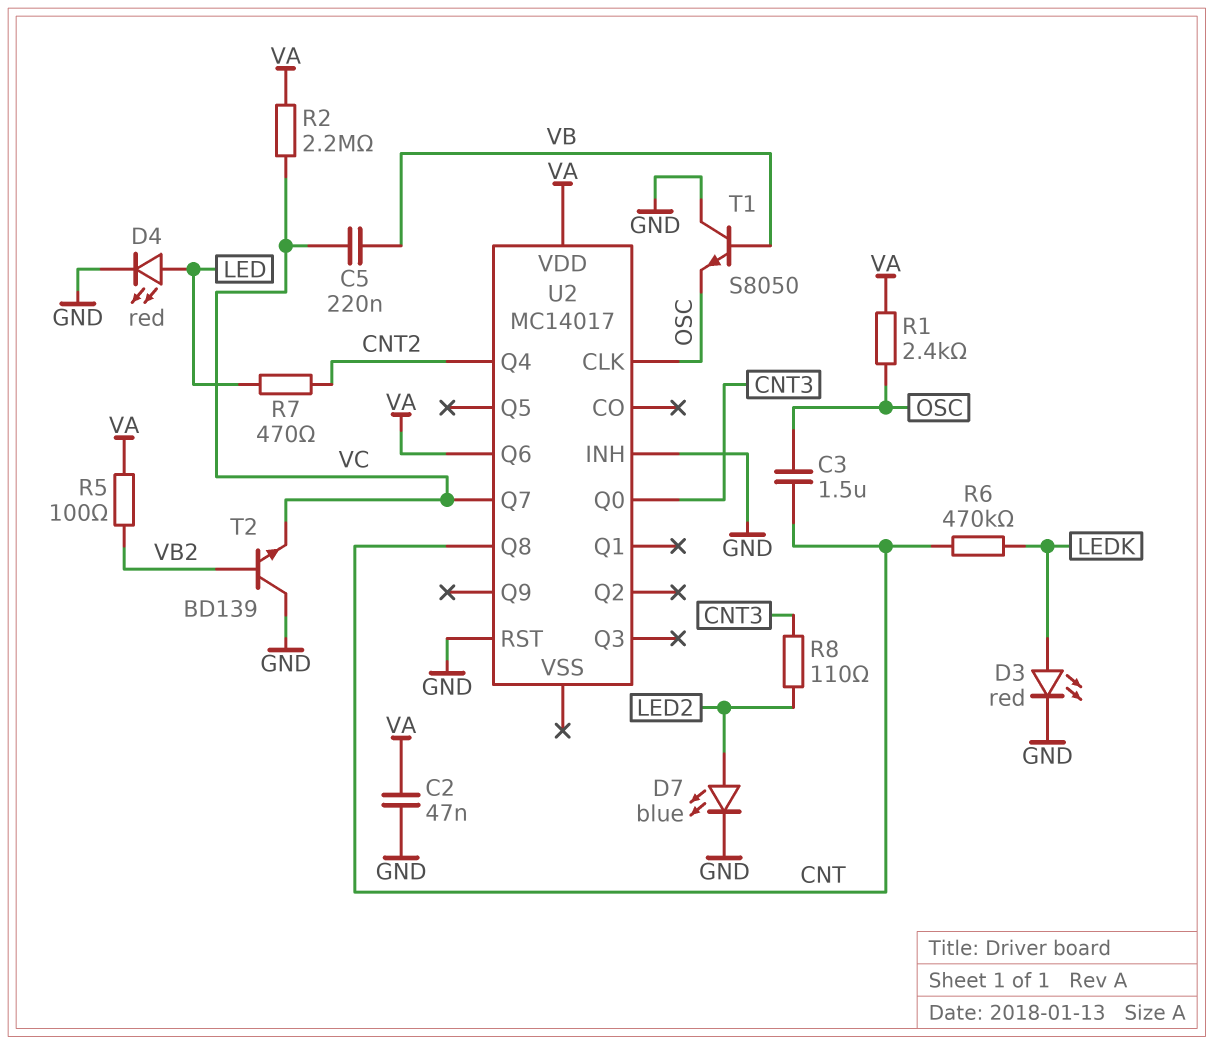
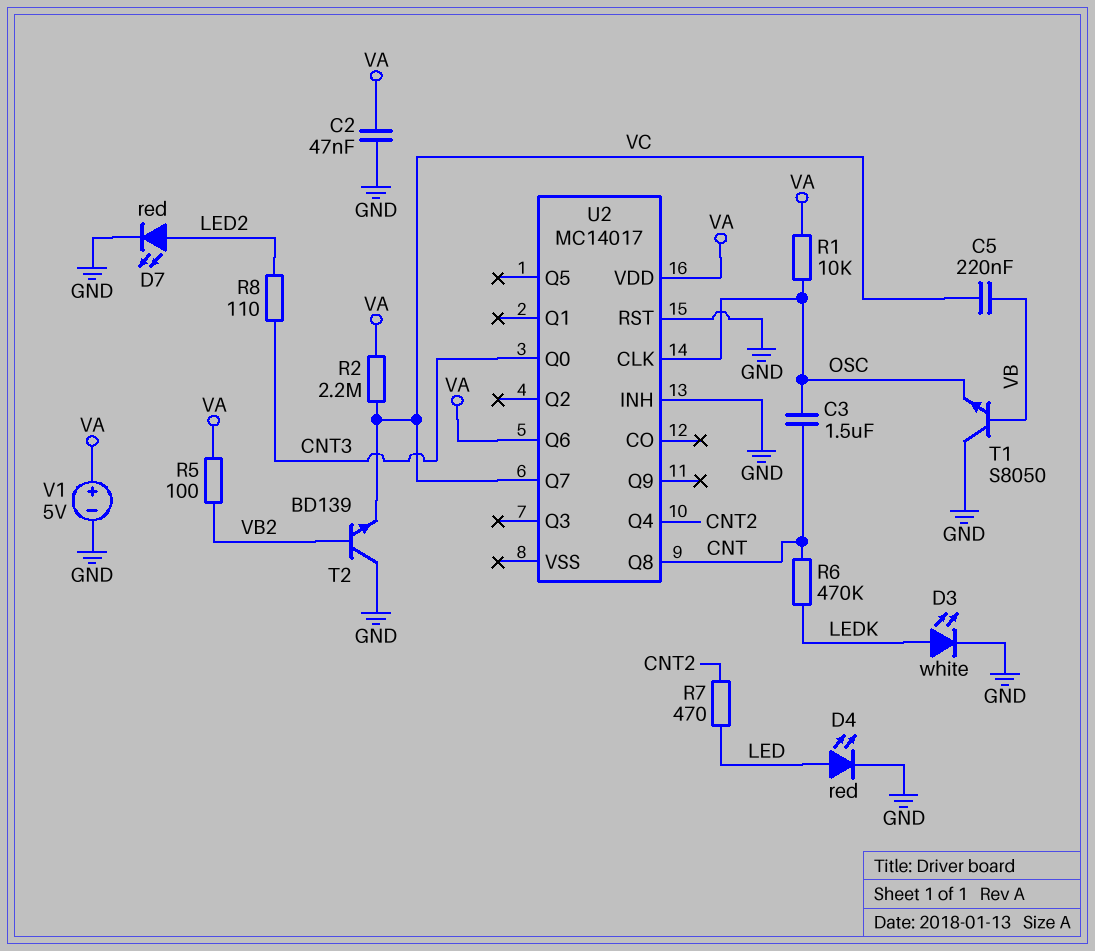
D3: LED red (A LEDK, K GND) -> LED white (A LEDK, K GND)
D7: LED blue (A LED2, K GND) -> LED red (A LED2, K GND)
R1: 2.4k (OSC, VA) -> 10k (OSC, VA)
V1: none -> 5V (plus VA, minus GND)

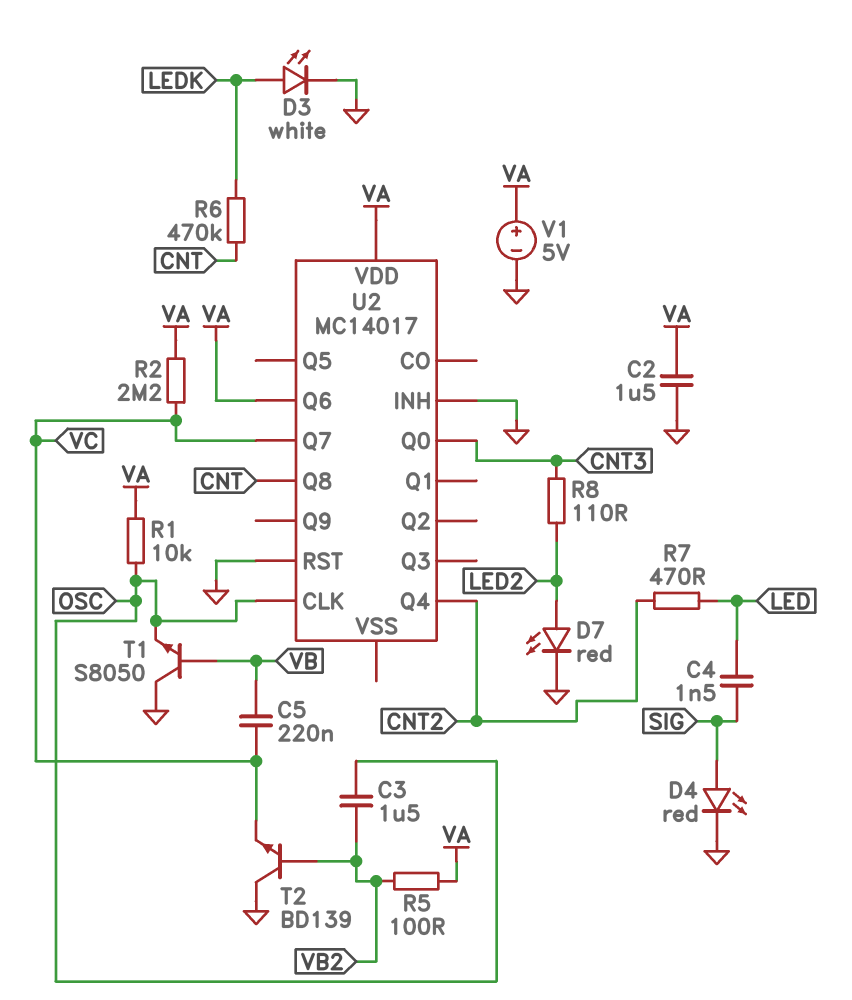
C2: 47nF (GND, VA) -> 1.5uF (GND, VA)
C3: 1.5uF (CNT, OSC) -> 1.5uF (OSC, VB2)
C4: none -> 1.5nF (LED, SIG)
D4: LED red (A LED, K GND) -> LED red (A SIG, K GND)

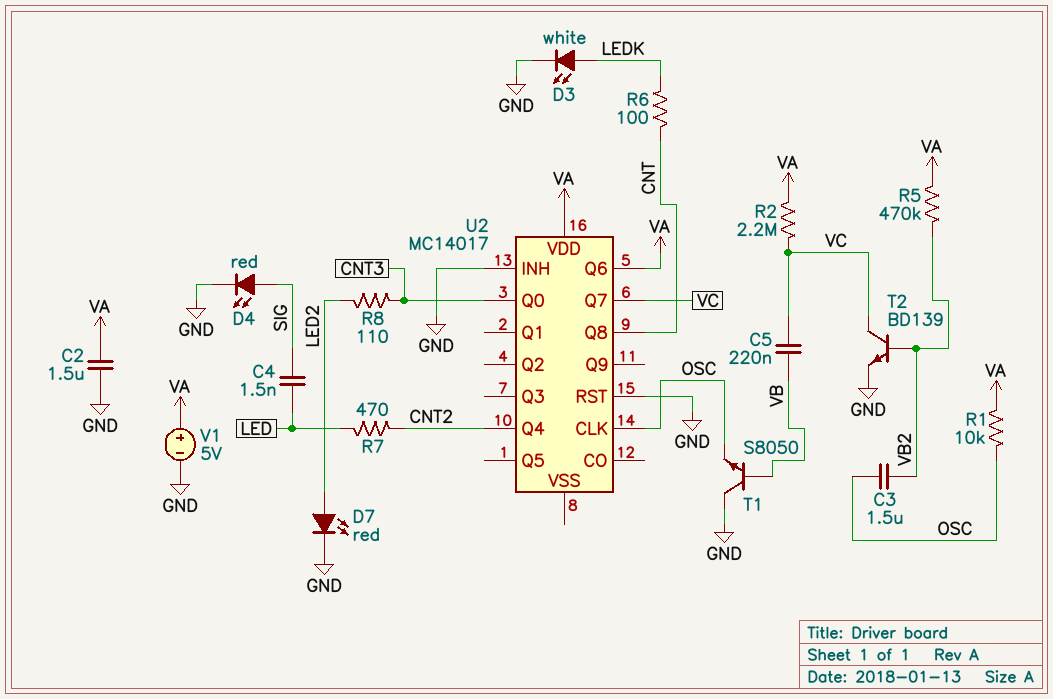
R5: 100 (VA, VB2) -> 470k (VA, VB2)
R6: 470k (CNT, LEDK) -> 100 (CNT, LEDK)
T2: NPN BD139 (B VB2, C GND, E VC) -> NPN BD139 (B VB2, C VC, E GND)

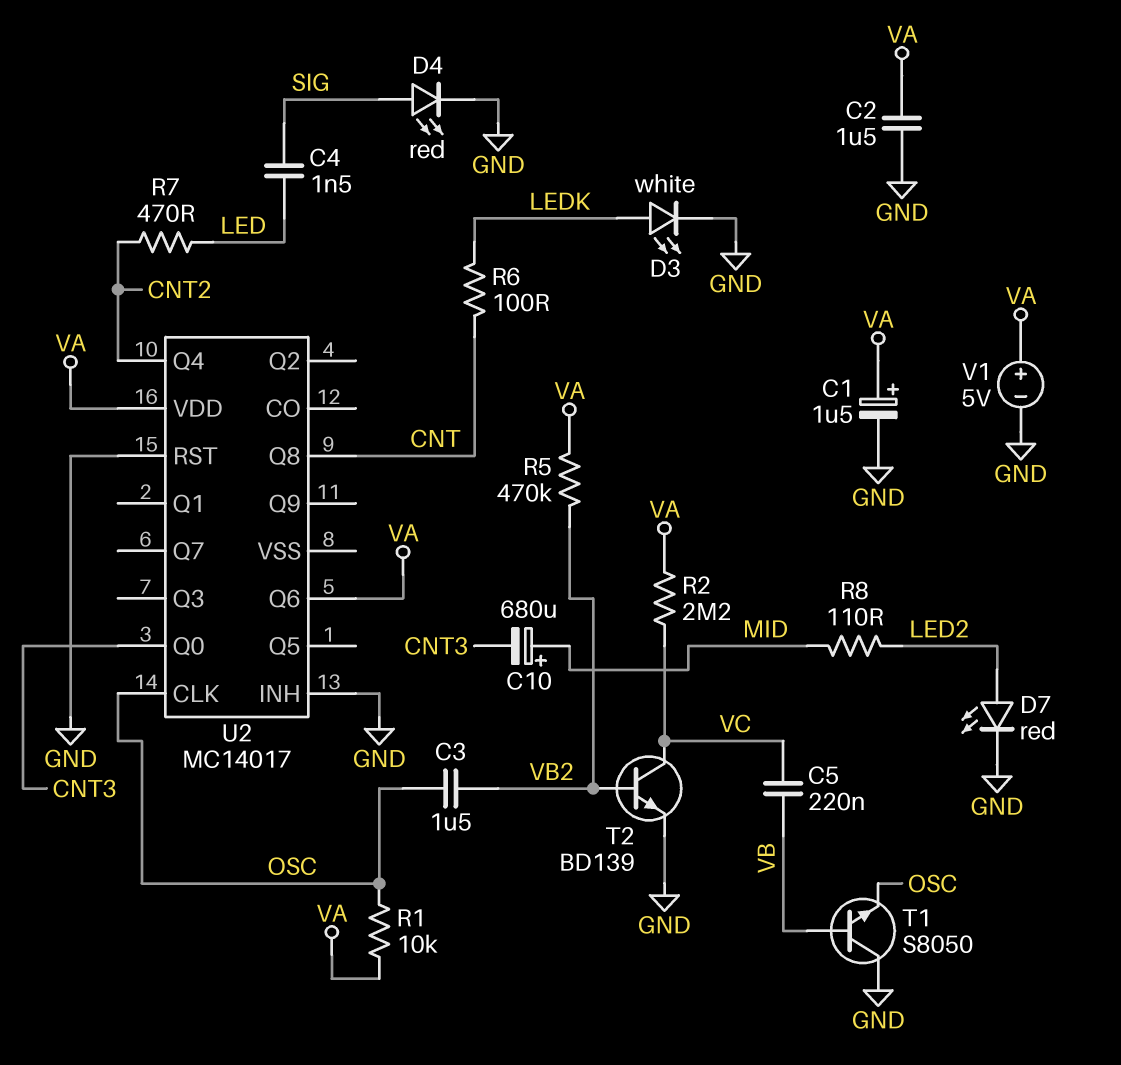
C1: none -> 1.5uF (plus VA, minus GND)
C10: none -> 680uF (plus MID, minus CNT3)
R8: 110 (CNT3, LED2) -> 110 (LED2, MID)
U2 pin Q7: VC -> none

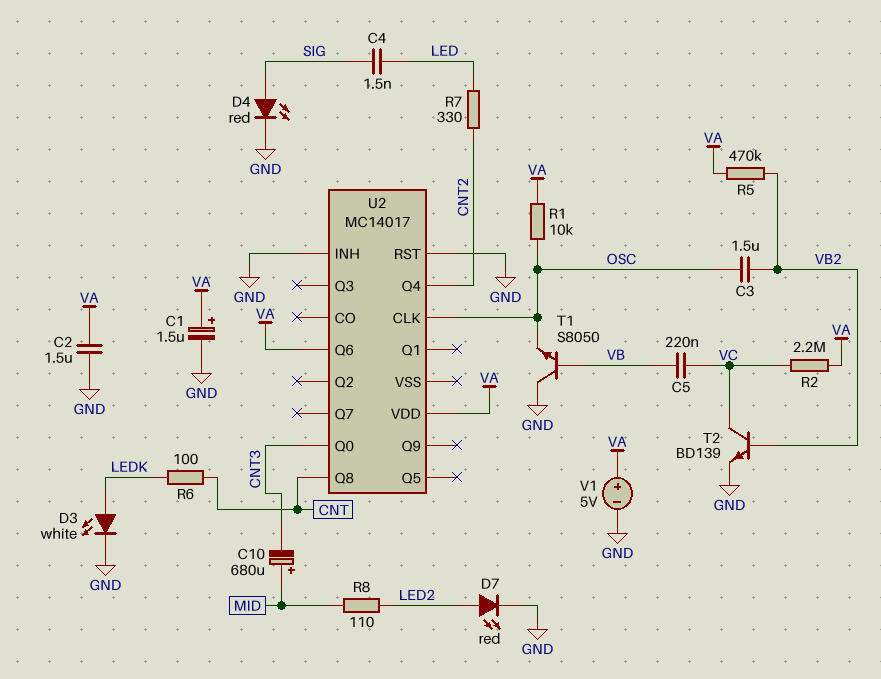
R7: 470 (CNT2, LED) -> 330 (CNT2, LED)

